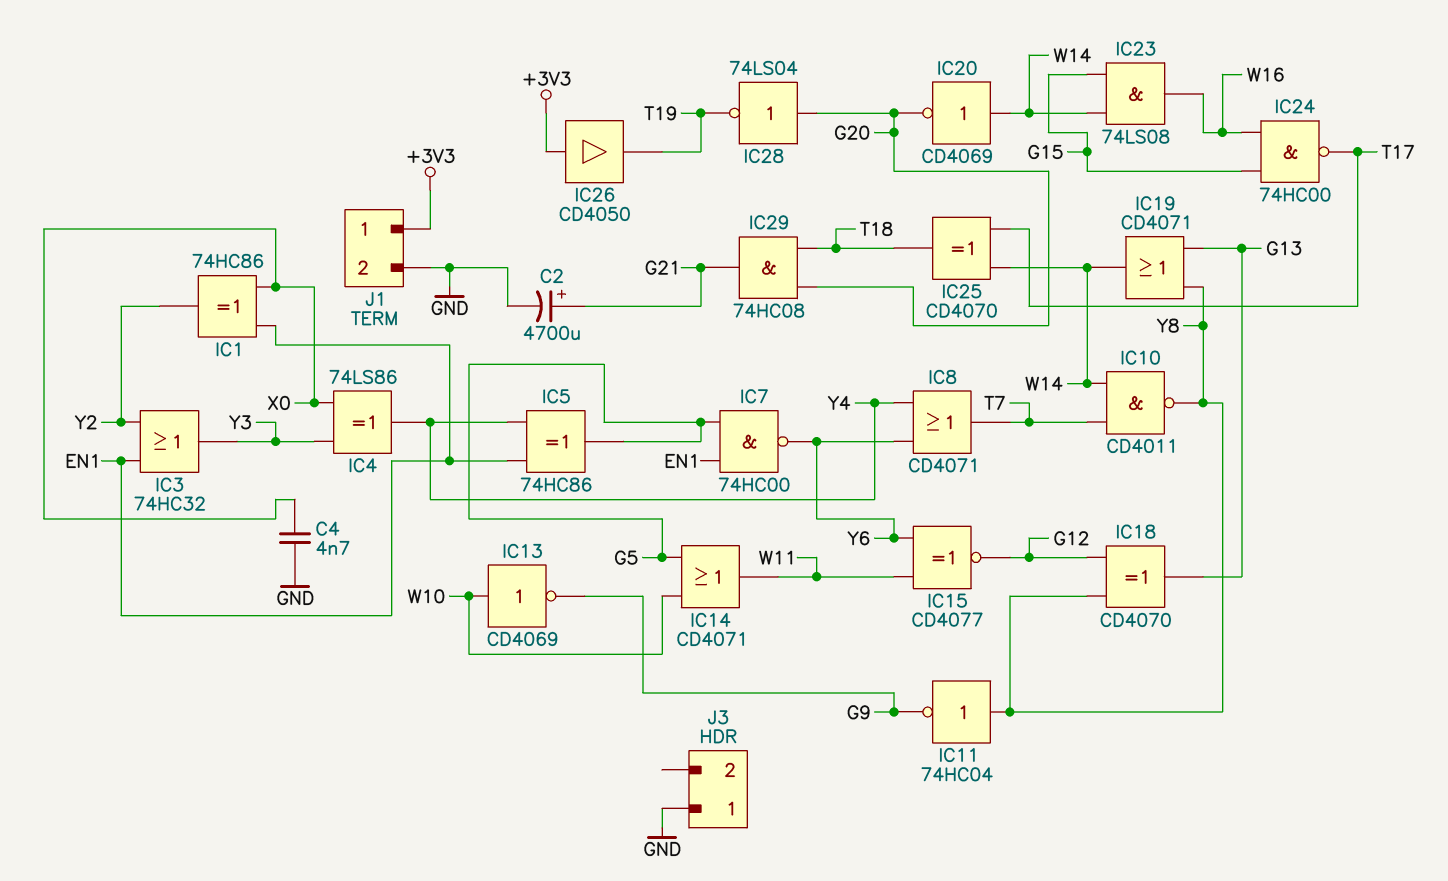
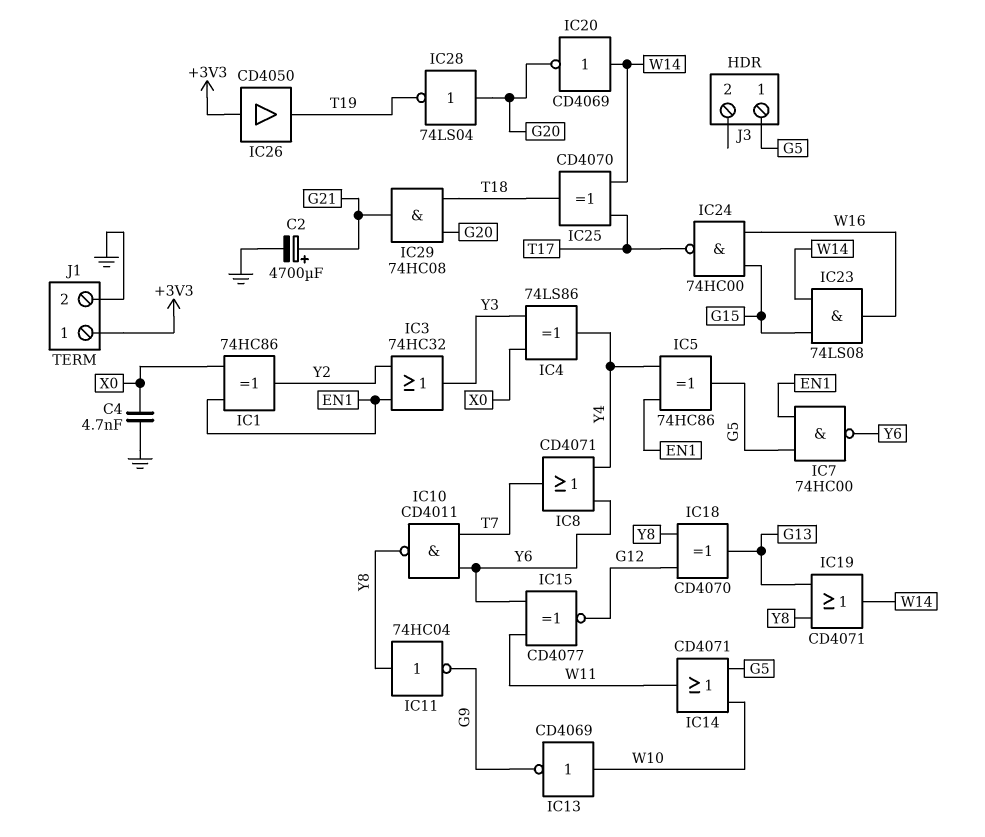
IC10: NAND CD4011 (in T7, in W14, out Y8) -> NAND CD4011 (in T7, in Y6, out Y8)
J3 pin 1: GND -> G5

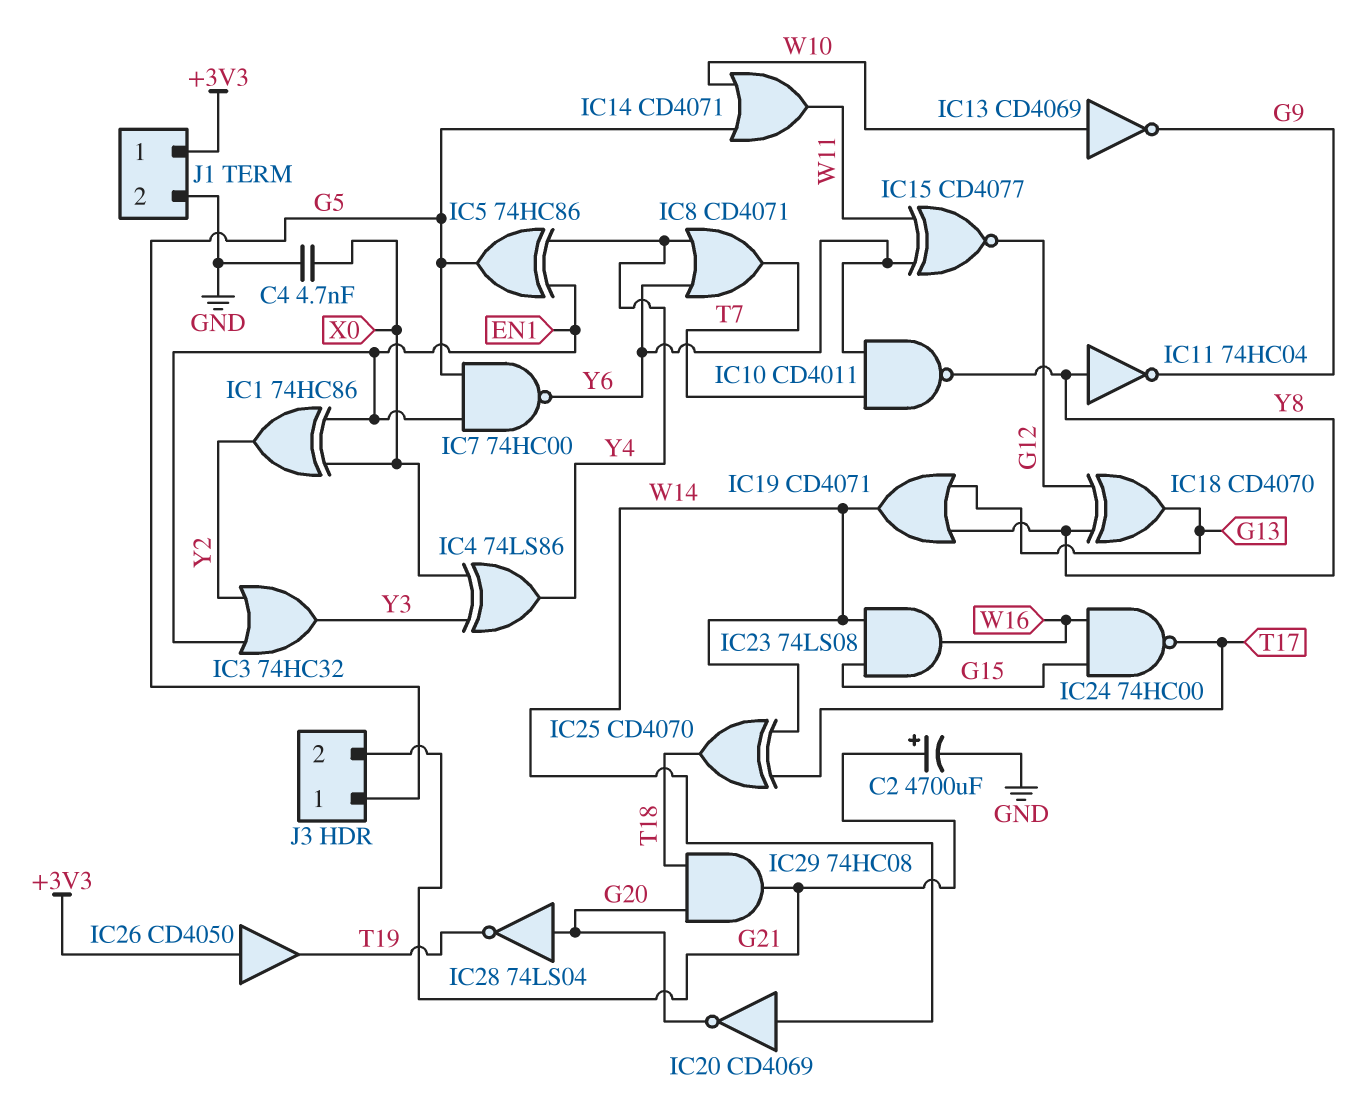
J3 pin 2: none -> G21

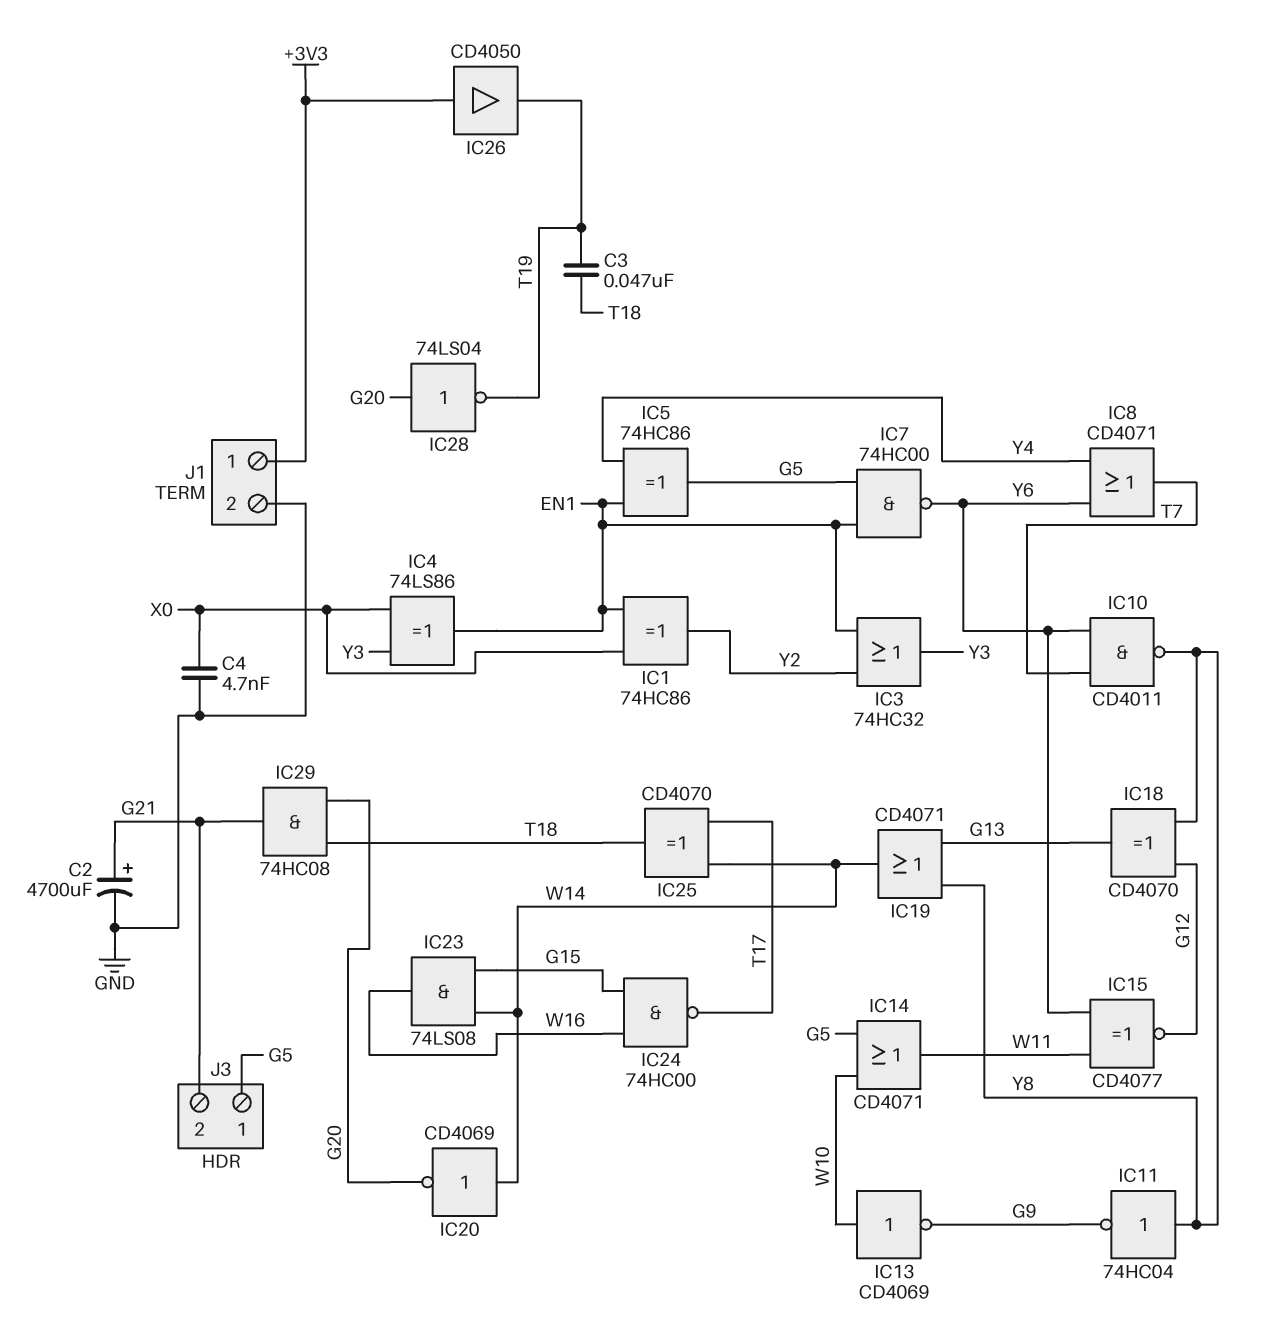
C3: none -> 47nF (T18, T19)
IC4: XOR 74LS86 (in X0, in Y3, out Y4) -> XOR 74LS86 (in X0, in Y3, out EN1)

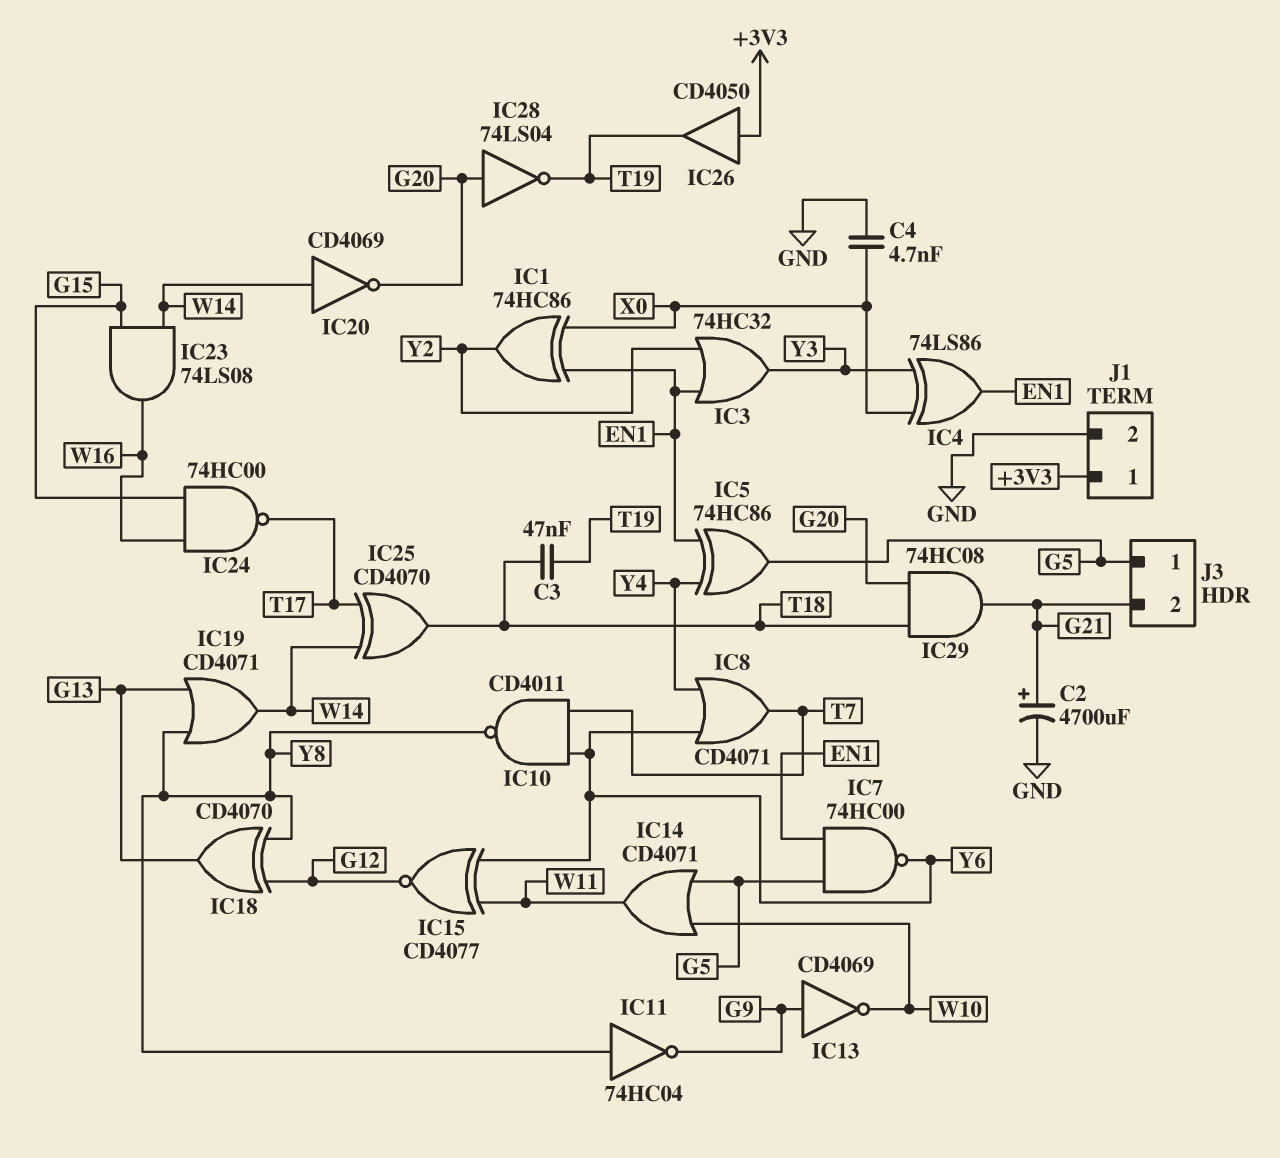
IC13: NOT CD4069 (in W10, out G9) -> NOT CD4069 (in G9, out W10)

